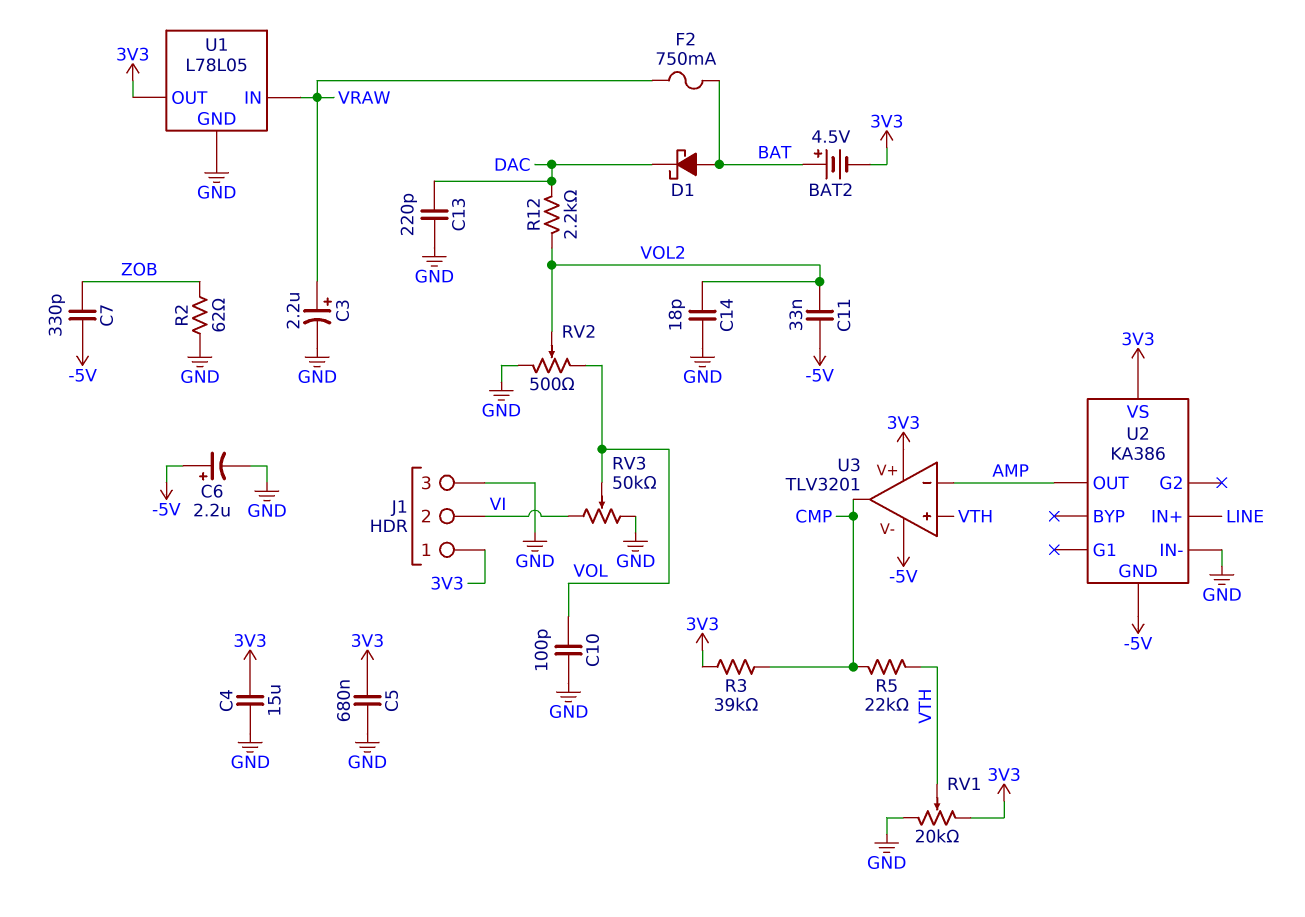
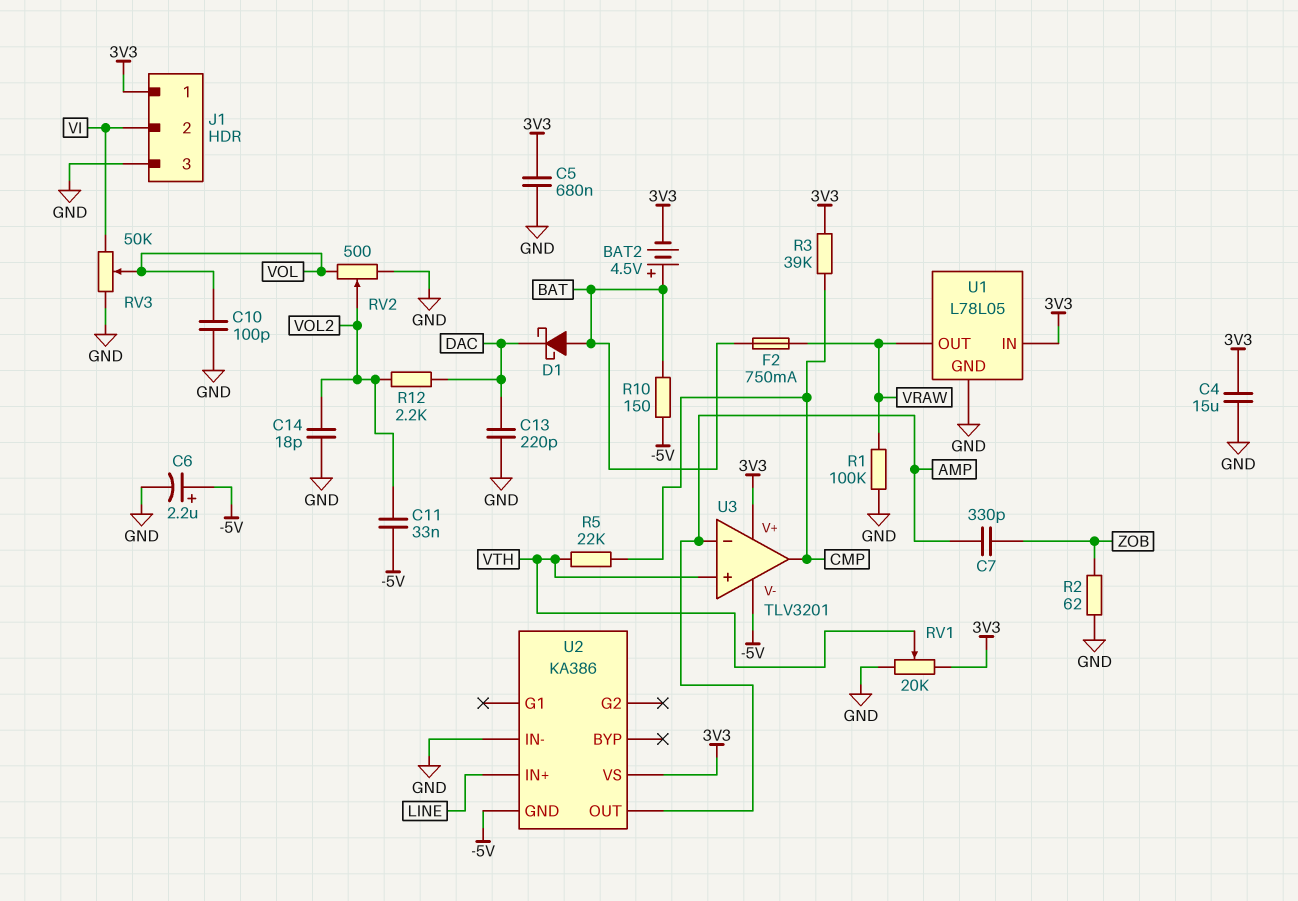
C3: 2.2uF (plus VRAW, minus GND) -> none
C7: 330pF (-5V, ZOB) -> 330pF (AMP, ZOB)
R1: none -> 100k (GND, VRAW)
R10: none -> 150 (-5V, BAT)
U1 pin IN: VRAW -> 3V3
U1 pin OUT: 3V3 -> VRAW

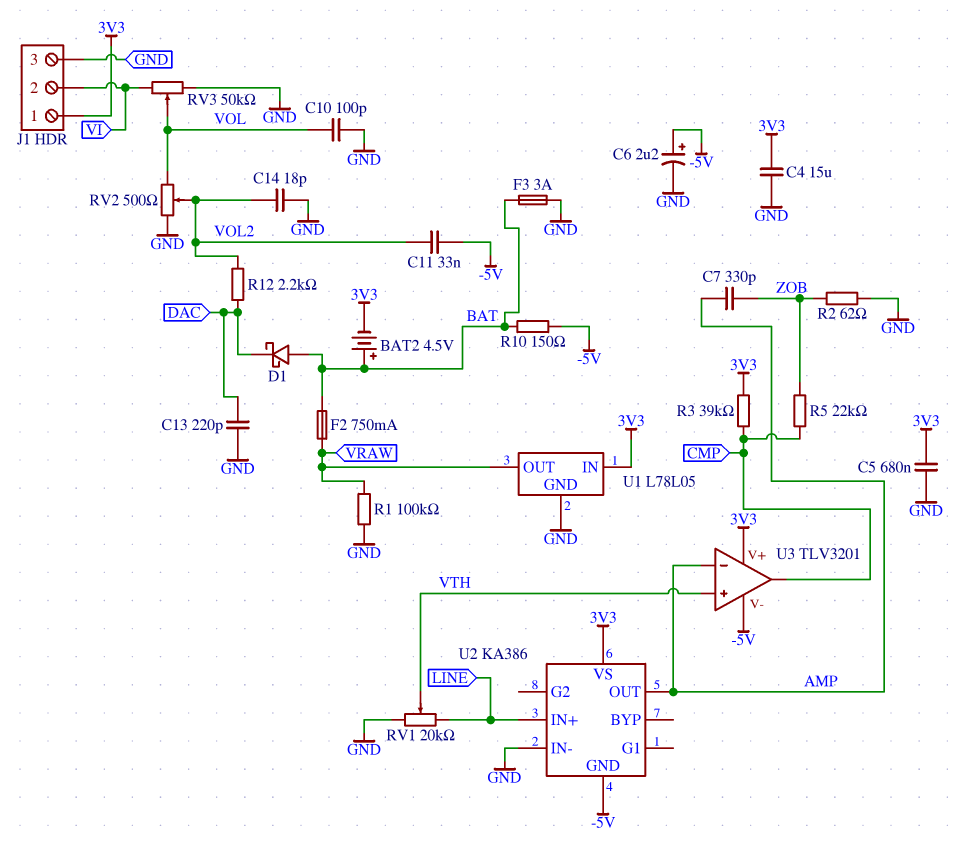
F3: none -> 3A (BAT, GND)
R5: 22k (CMP, VTH) -> 22k (CMP, ZOB)
RV1: 20k (3V3, GND, wiper VTH) -> 20k (GND, LINE, wiper VTH)

